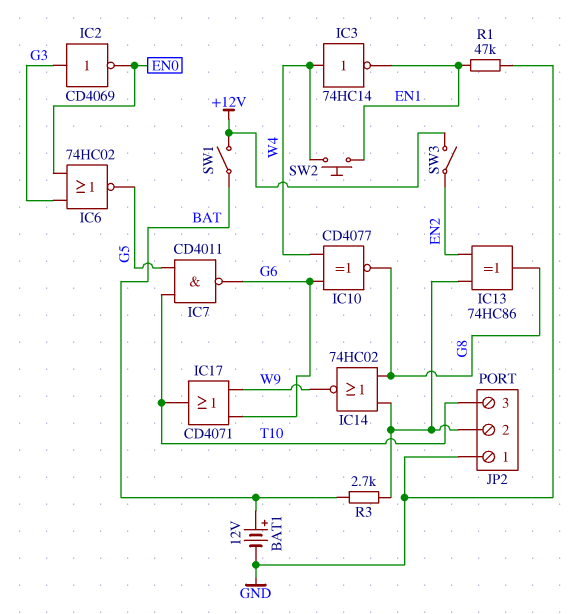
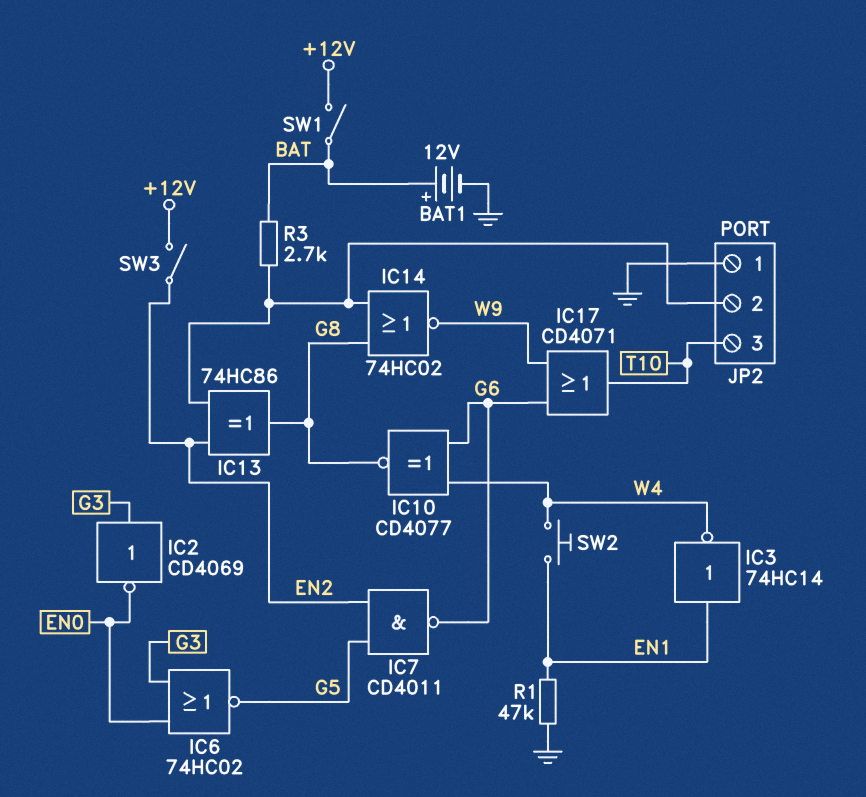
IC3: NOT 74HC14 (in W4, out EN1) -> NOT 74HC14 (in EN1, out W4)
IC7: NAND CD4011 (in G5, in T10, out G6) -> NAND CD4011 (in EN2, in G5, out G6)

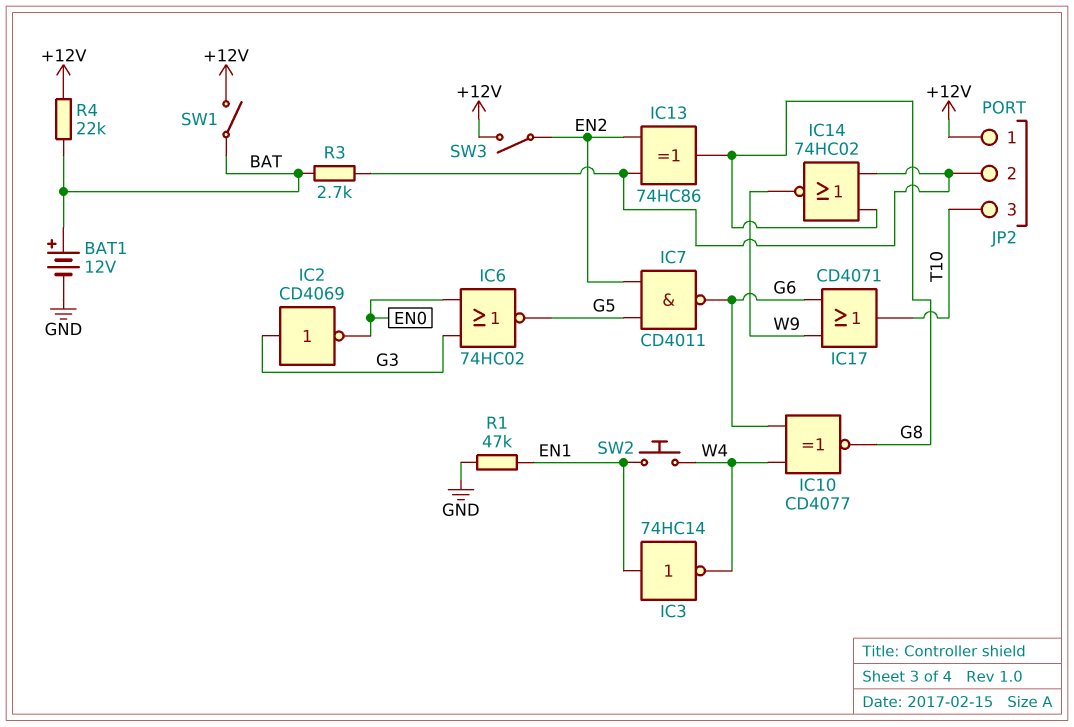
JP2 pin 1: GND -> +12V
R4: none -> 22k (+12V, BAT)

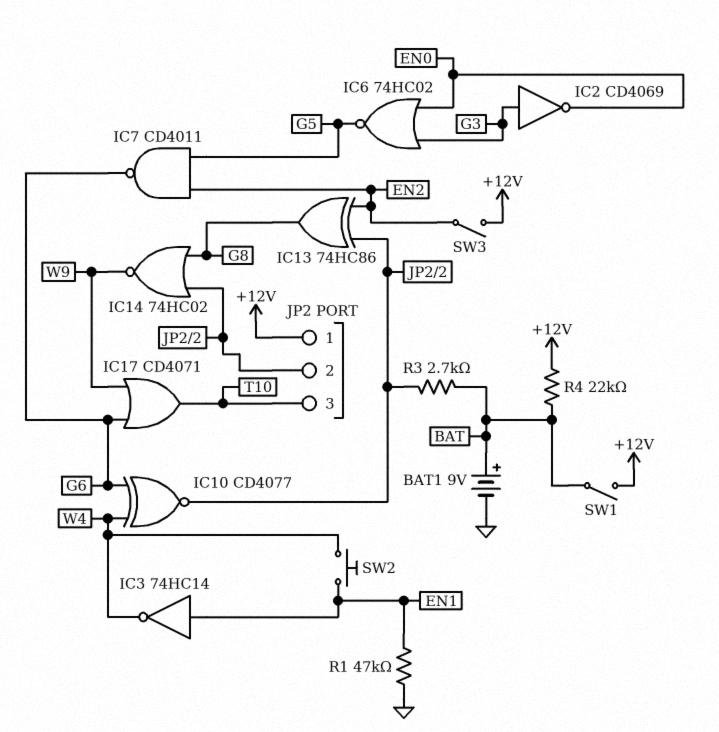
BAT1: 12V (plus BAT, minus GND) -> 9V (plus BAT, minus GND)
IC10: XNOR CD4077 (in G6, in W4, out G8) -> XNOR CD4077 (in G6, in W4, out JP2/2)

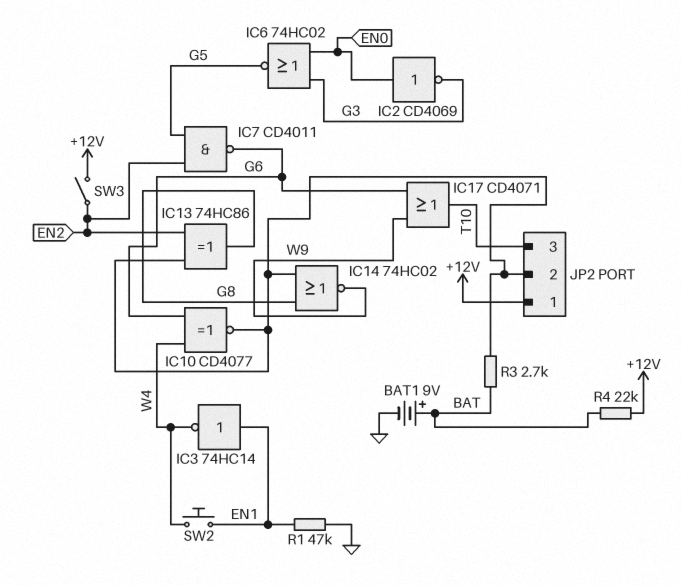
IC2: NOT CD4069 (in G3, out EN0) -> NOT CD4069 (in EN0, out G3)
SW1: switch (+12V, BAT) -> none

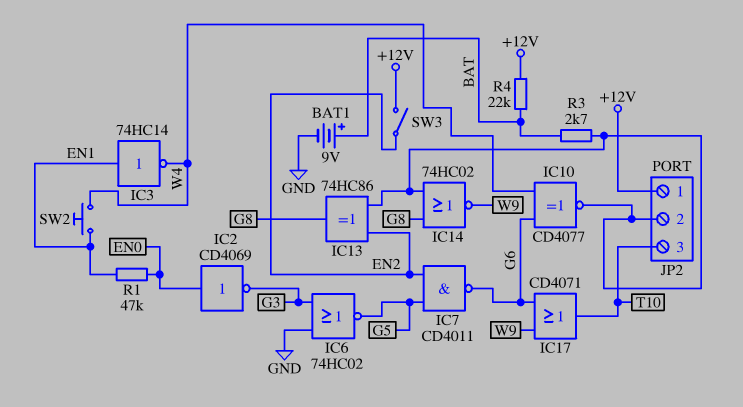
IC6: NOR 74HC02 (in EN0, in G3, out G5) -> NOR 74HC02 (in G3, in GND, out G5)
R1: 47k (EN1, GND) -> 47k (EN0, EN1)

